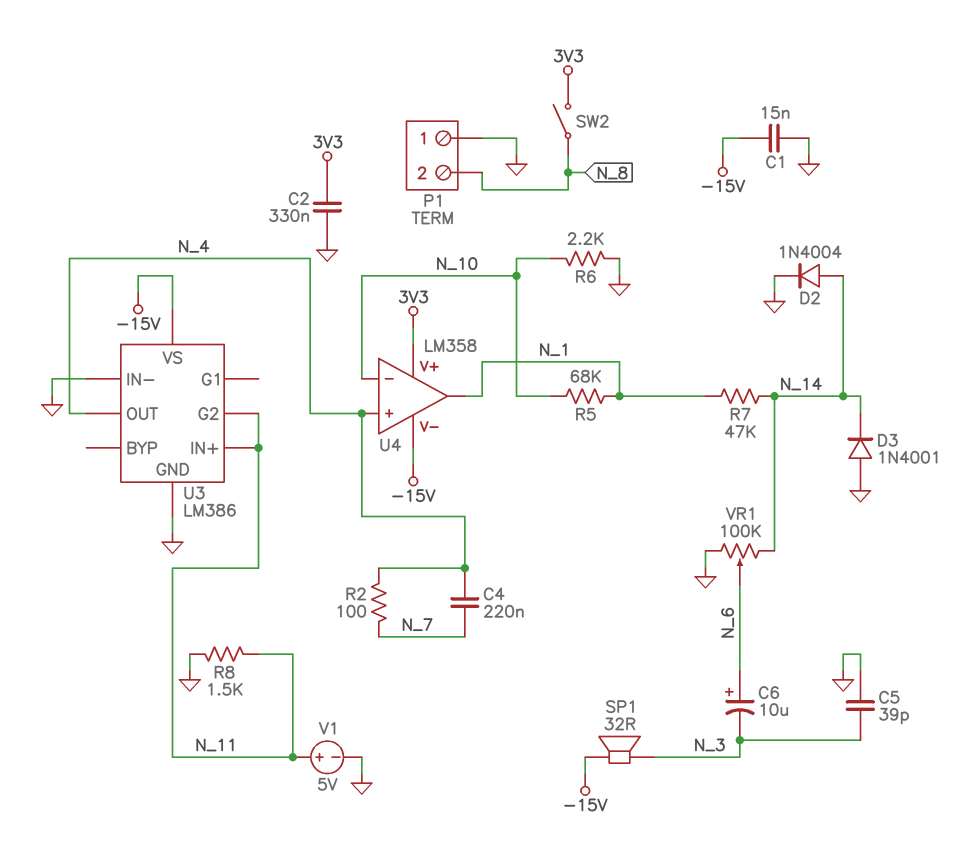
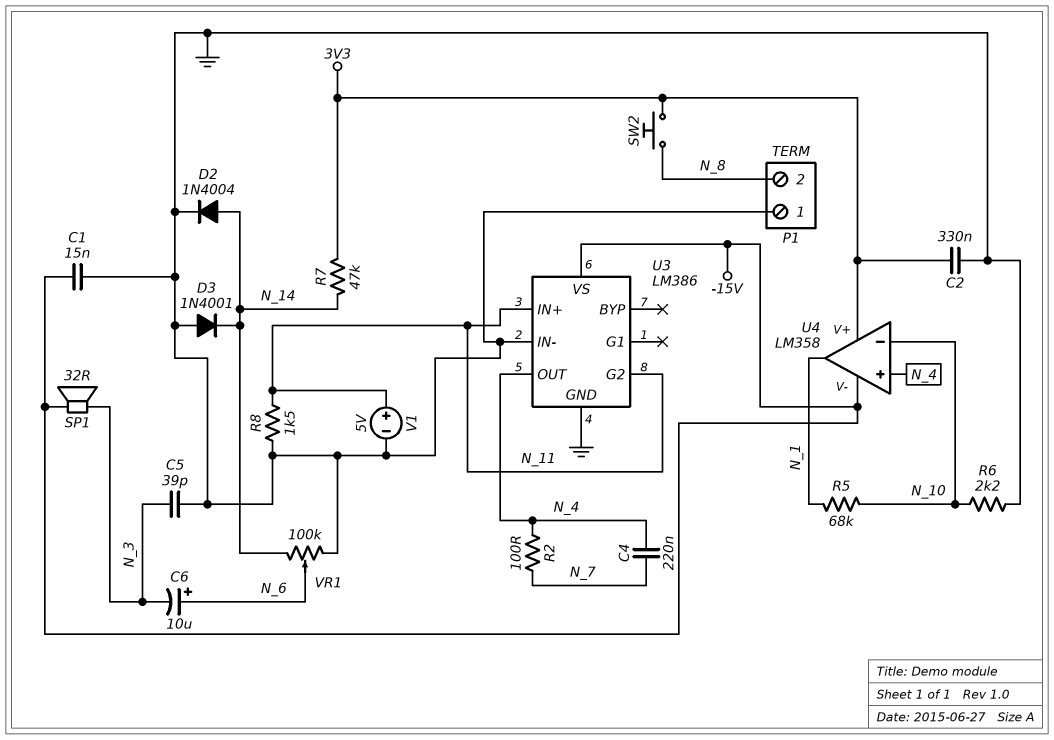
R7: 47k (N_1, N_14) -> 47k (3V3, N_14)
SW2: switch (3V3, N_8) -> button (3V3, N_8)

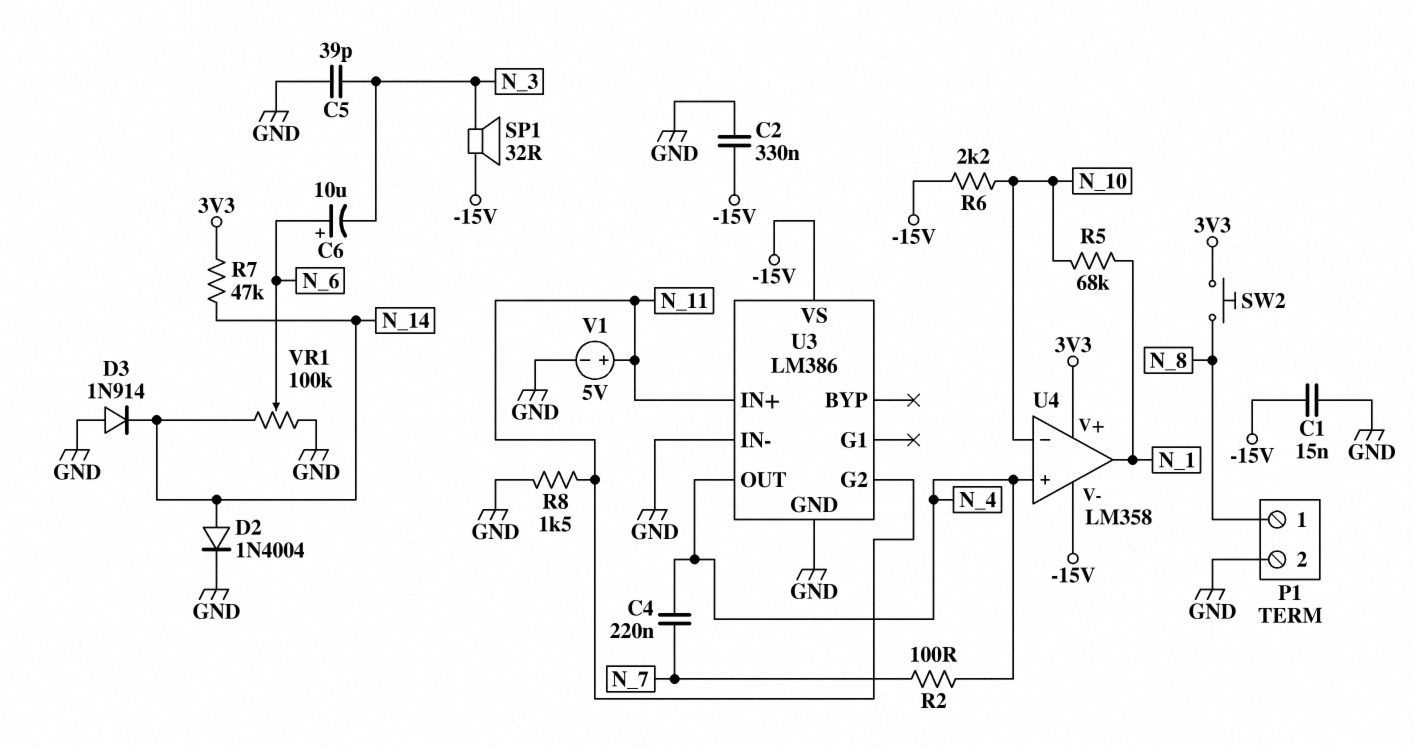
C2: 330nF (3V3, GND) -> 330nF (-15V, GND)
D3: diode 1N4001 (A GND, K N_14) -> diode 1N914 (A GND, K N_14)
P1 pin 1: GND -> N_8
P1 pin 2: N_8 -> GND
R6: 2.2k (GND, N_10) -> 2.2k (-15V, N_10)

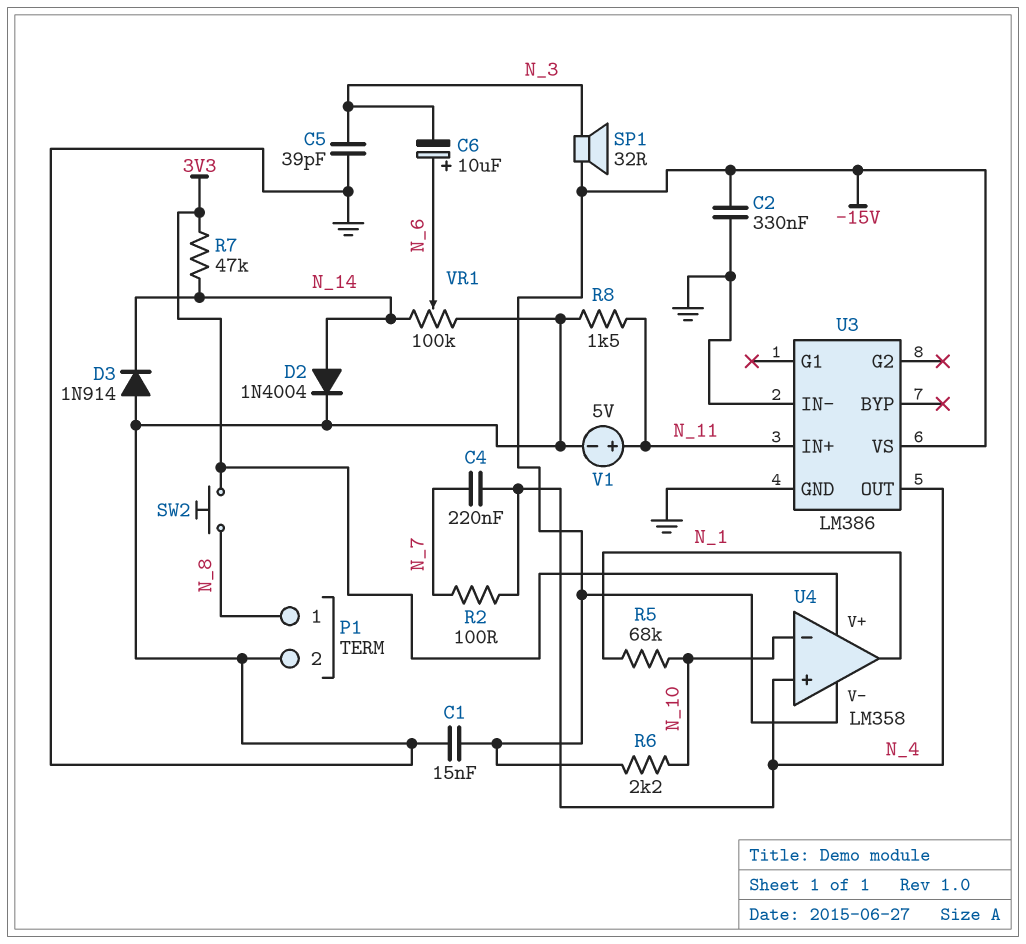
U3 pin G2: N_11 -> none

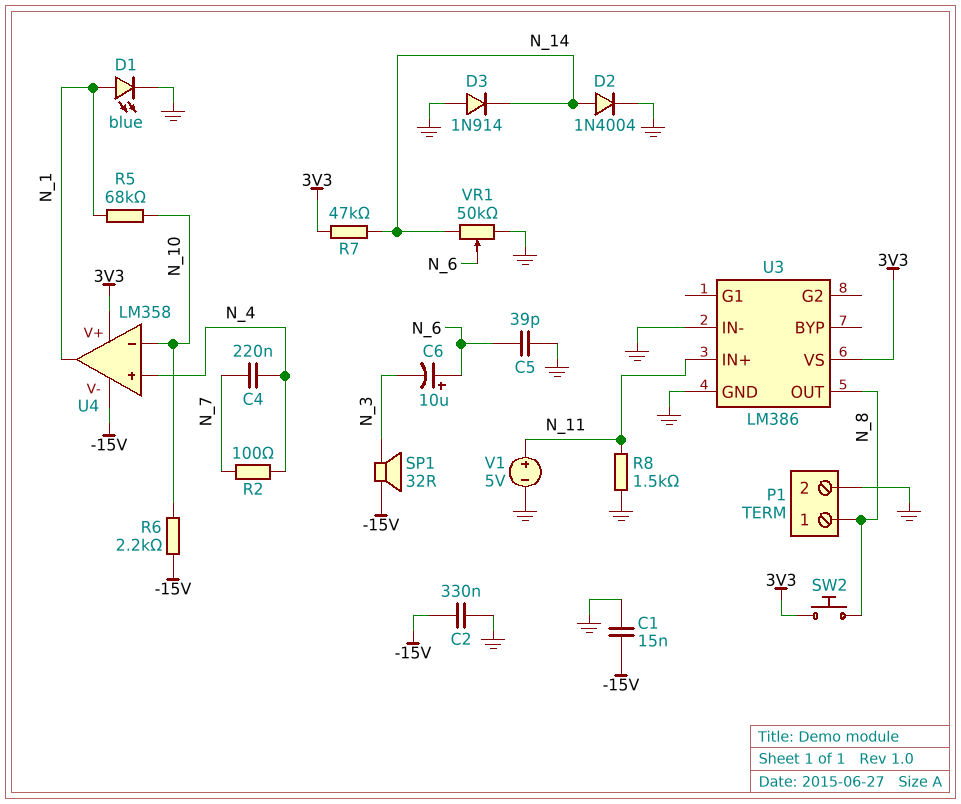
C5: 39pF (GND, N_3) -> 39pF (GND, N_6)
D1: none -> LED blue (A N_1, K GND)
U3 pin OUT: N_4 -> N_8
U3 pin VS: -15V -> 3V3
VR1: 100k (GND, N_14, wiper N_6) -> 50k (GND, N_14, wiper N_6)

